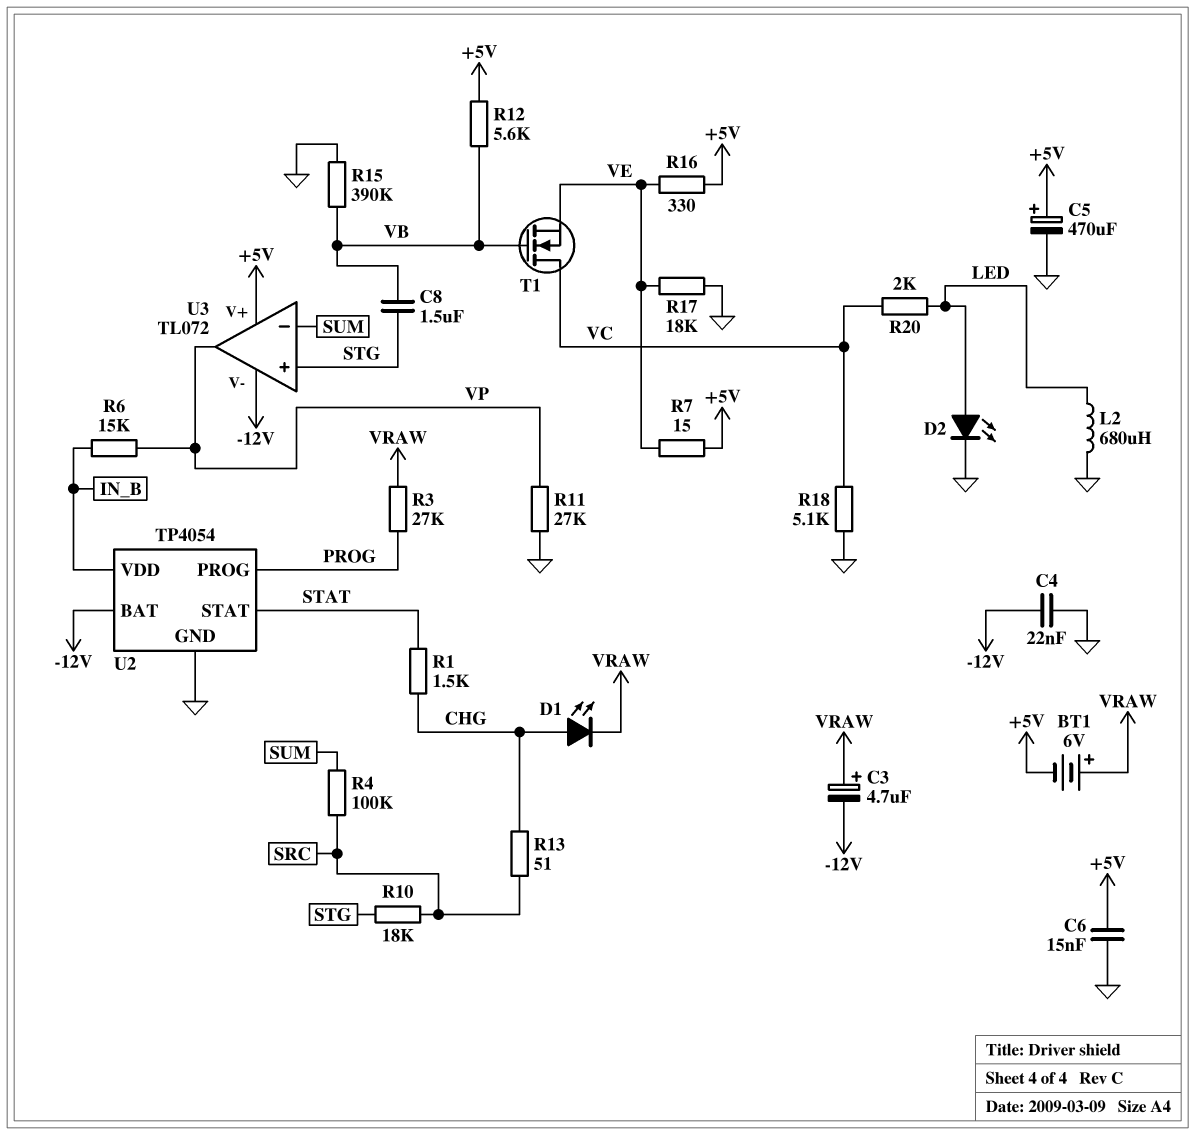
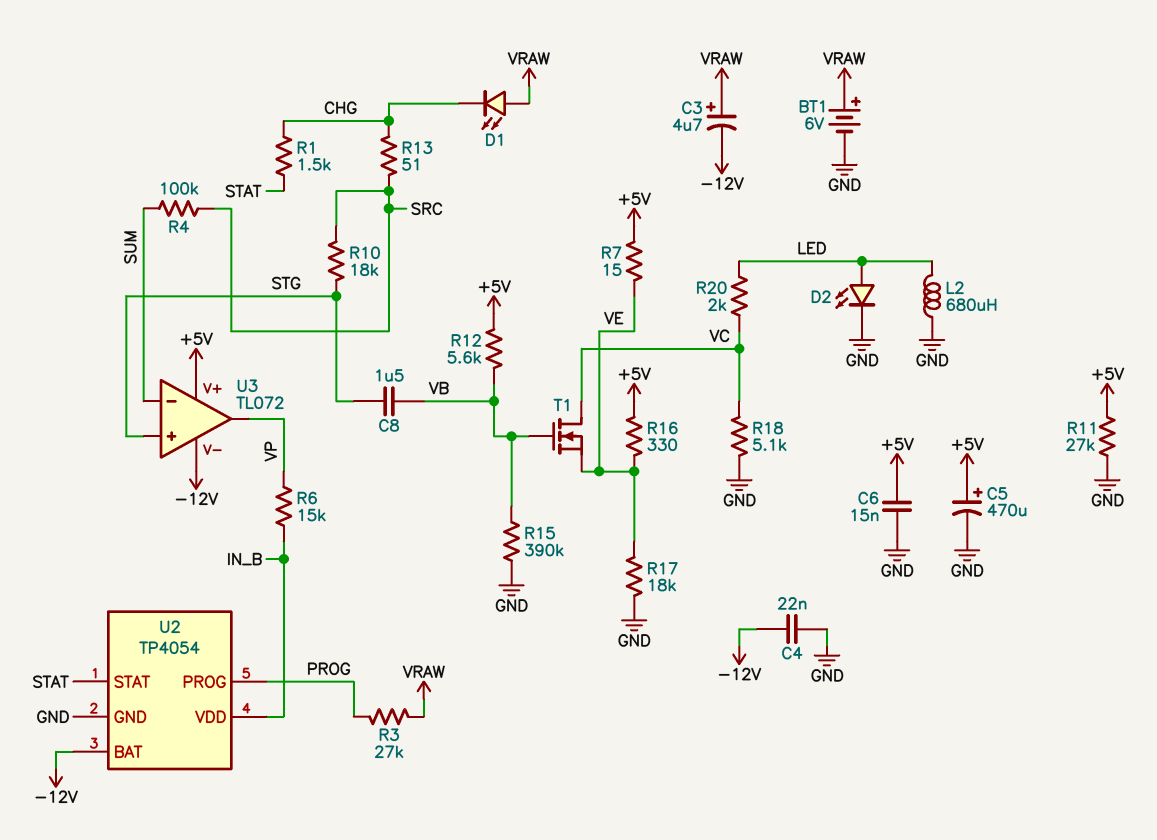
BT1: 6V (plus VRAW, minus +5V) -> 6V (plus VRAW, minus GND)
D1: LED (A CHG, K VRAW) -> LED (A VRAW, K CHG)
R11: 27k (GND, VP) -> 27k (+5V, GND)

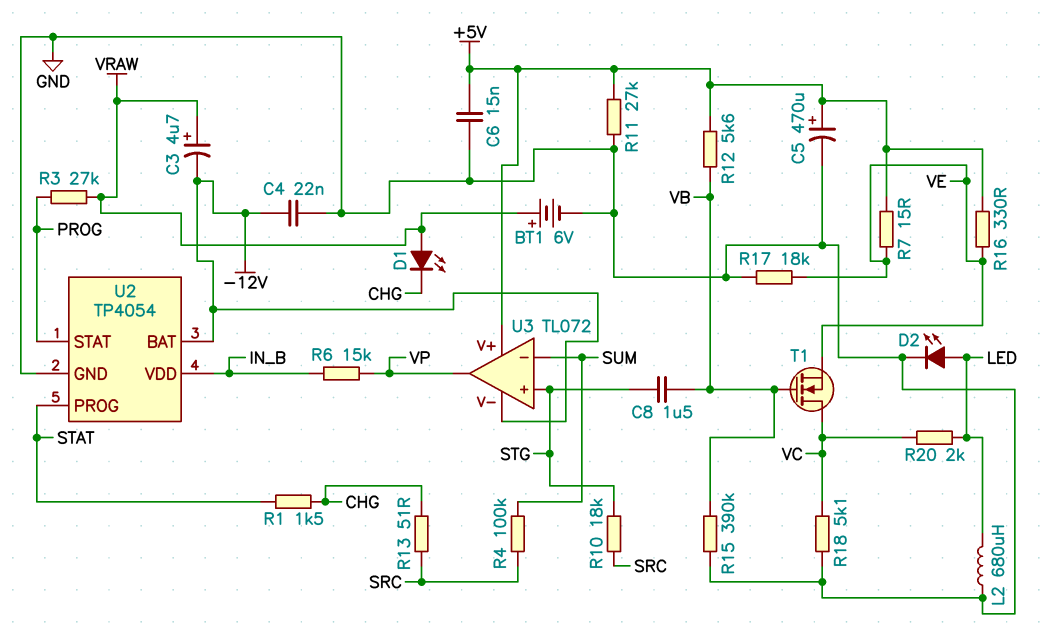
U2 pin PROG: PROG -> STAT
U2 pin STAT: STAT -> PROG

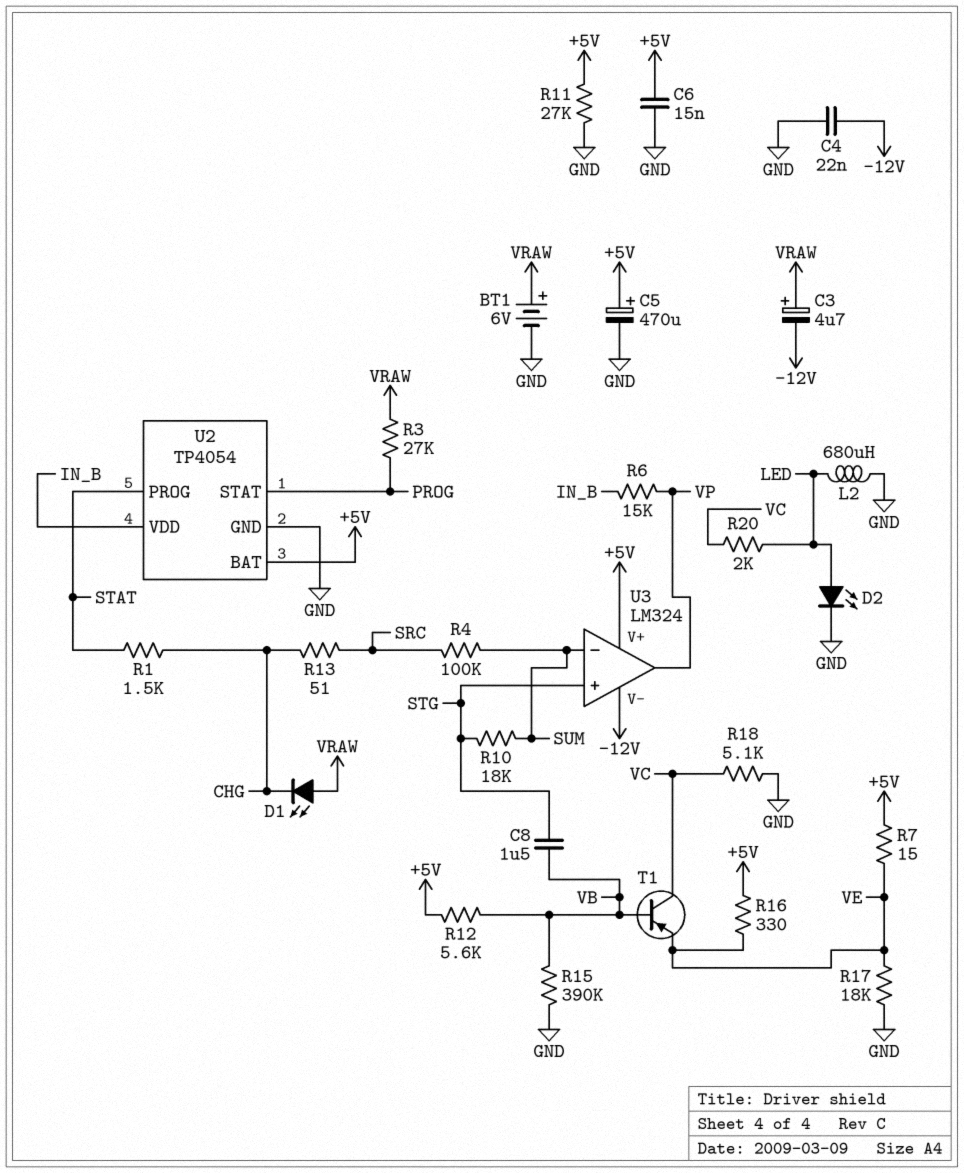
R10: 18k (SRC, STG) -> 18k (STG, SUM)
T1: NMOS (G VB, D VC, S VE) -> PNP (B VB, C VC, E VE)
U2 pin BAT: -12V -> +5V
U3: TL072 -> LM324

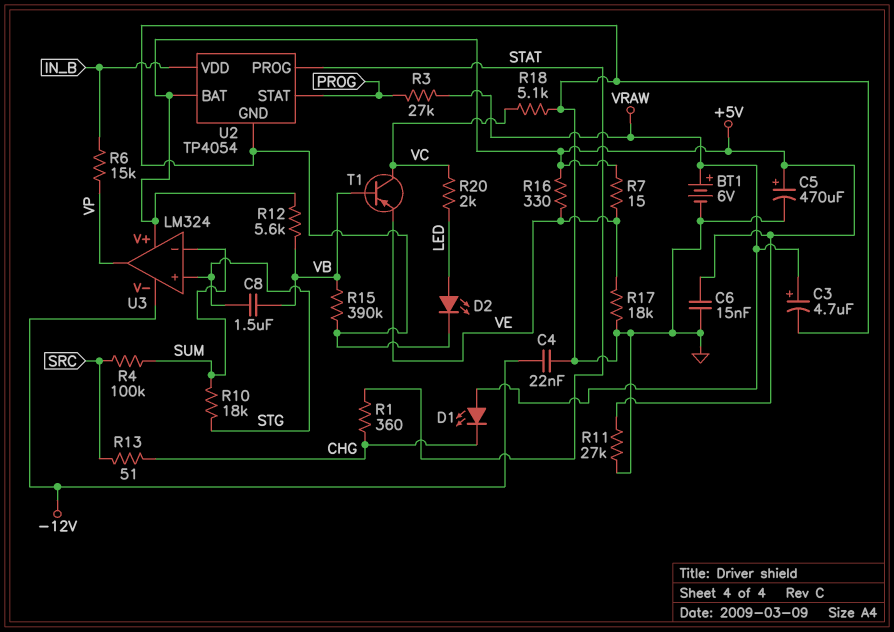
C3: 4.7uF (plus VRAW, minus -12V) -> 4.7uF (plus VRAW, minus GND)
L2: 680uH (GND, LED) -> none
R1: 1.5k (CHG, STAT) -> 360 (CHG, STAT)

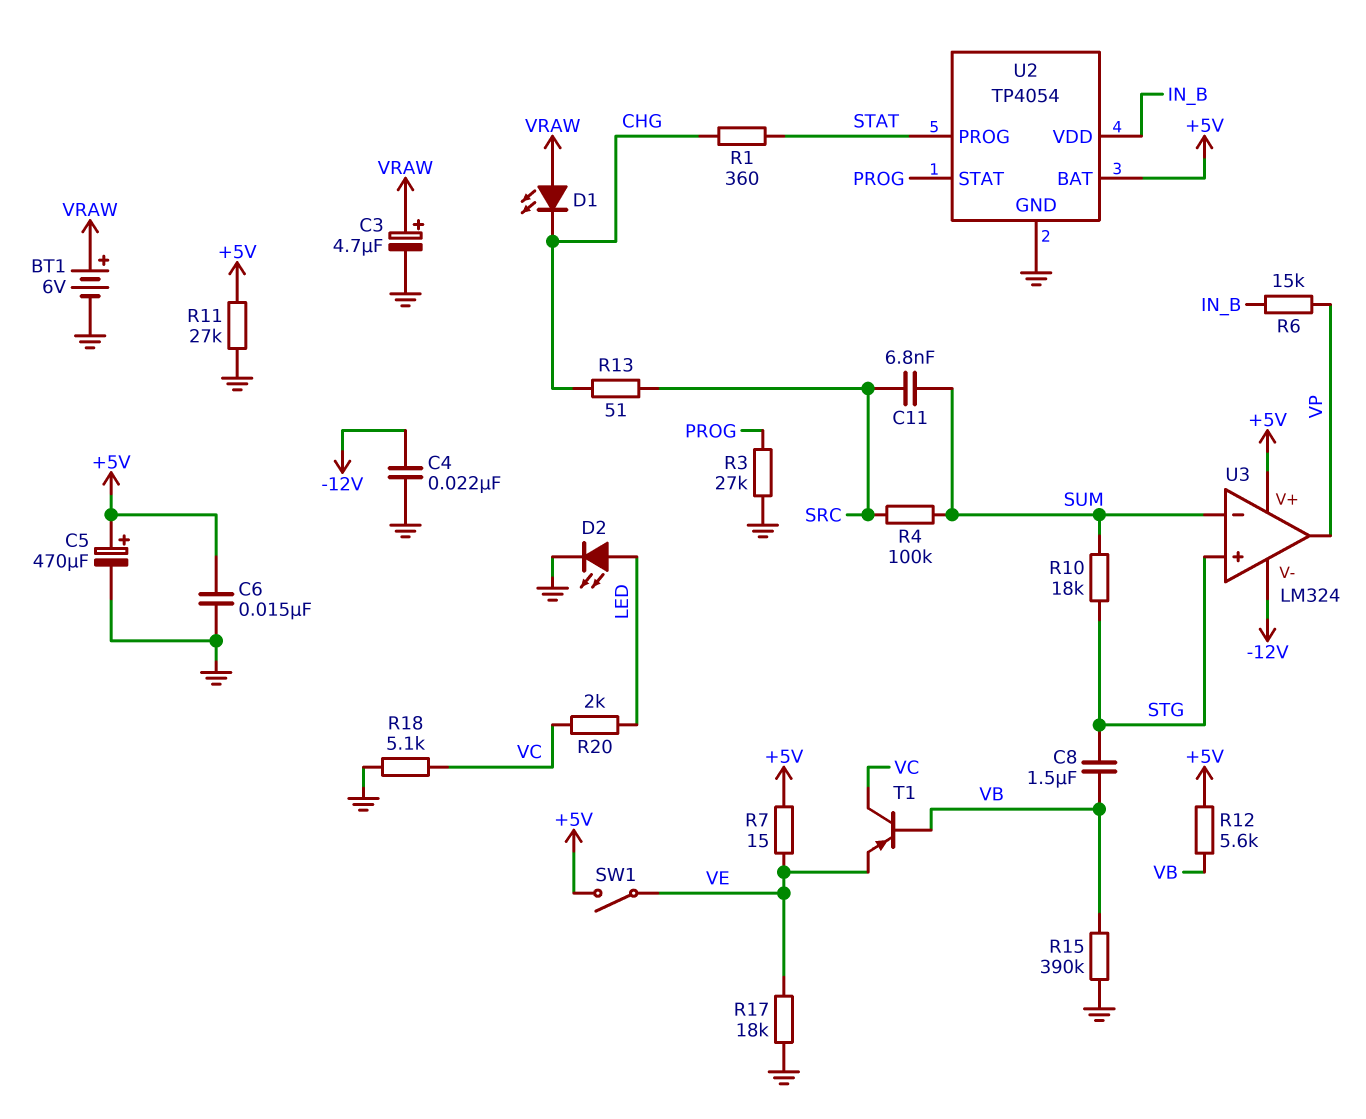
C11: none -> 6.8nF (SRC, SUM)
R3: 27k (PROG, VRAW) -> 27k (GND, PROG)
R16: 330 (+5V, VE) -> none
SW1: none -> switch (+5V, VE)

